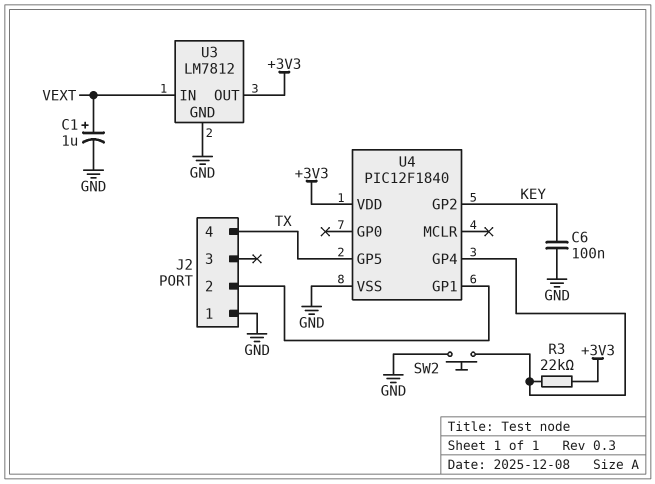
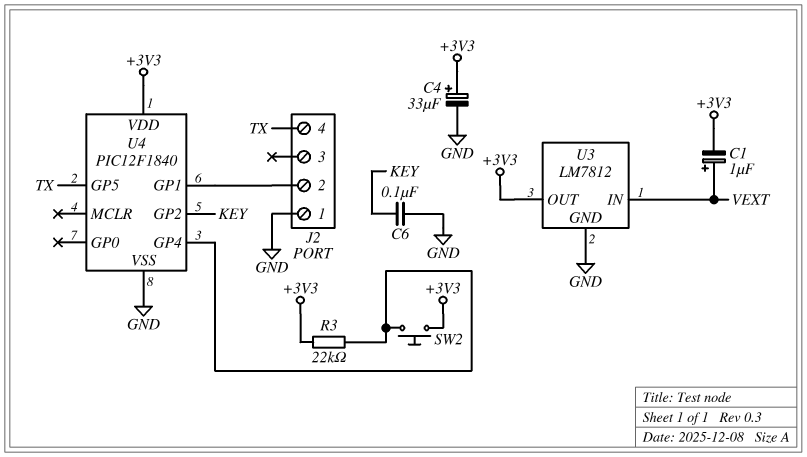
C1: 1uF (plus VEXT, minus GND) -> 1uF (plus VEXT, minus +3V3)
C4: none -> 33uF (plus +3V3, minus GND)
SW2: button (GND, U4/GP4) -> button (+3V3, U4/GP4)

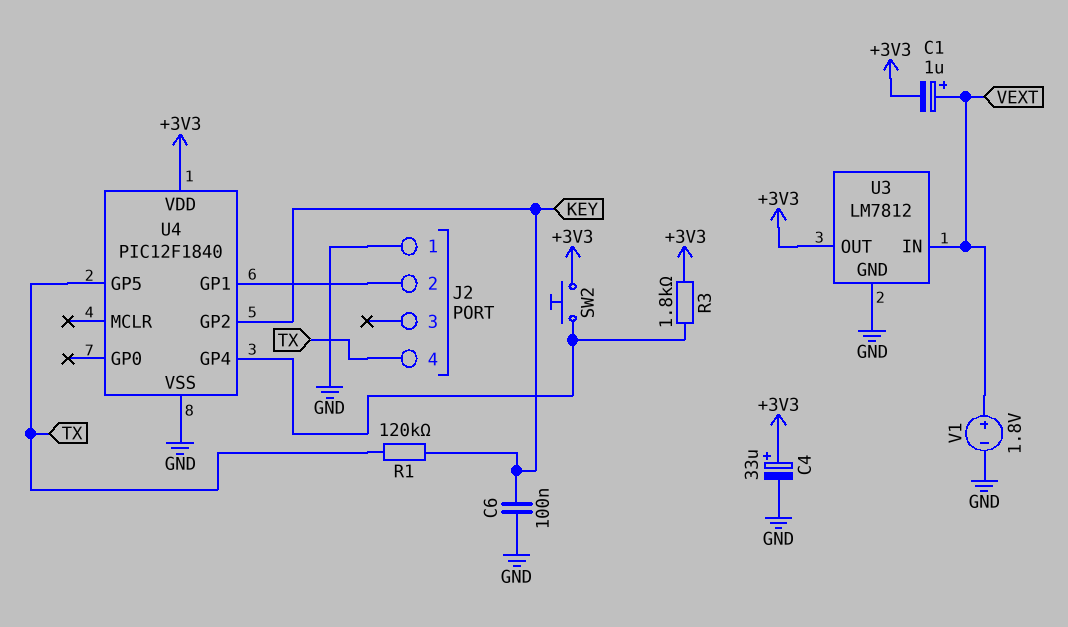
R1: none -> 120k (KEY, TX)
R3: 22k (+3V3, U4/GP4) -> 1.8k (+3V3, U4/GP4)
V1: none -> 1.8V (plus VEXT, minus GND)

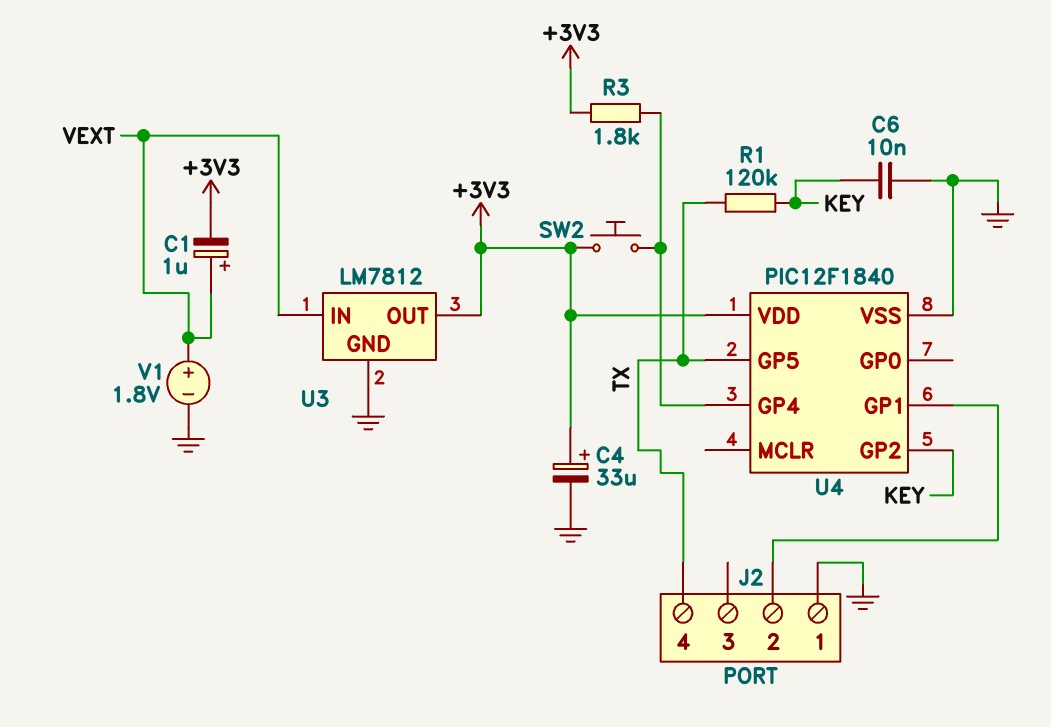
C6: 100nF (GND, KEY) -> 10nF (GND, KEY)

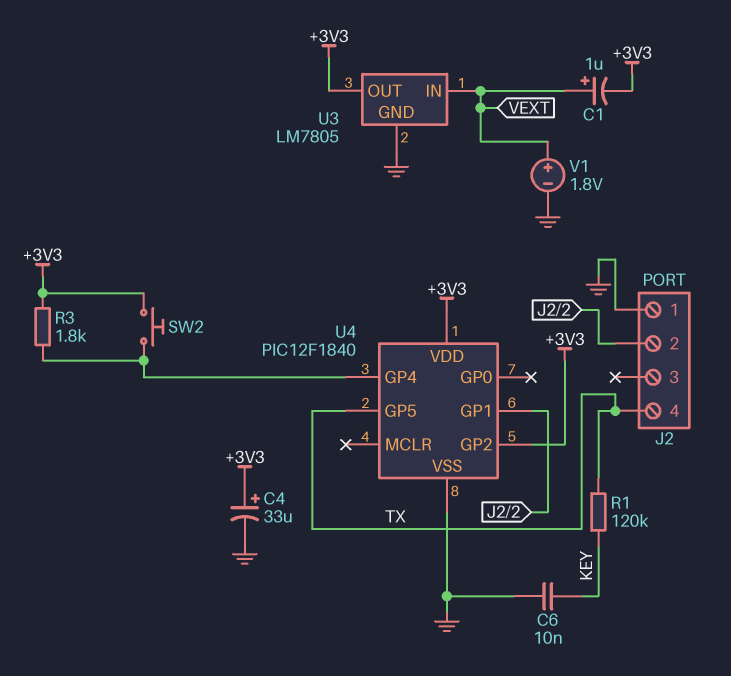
U3: LM7812 -> LM7805
U4 pin GP2: KEY -> +3V3

